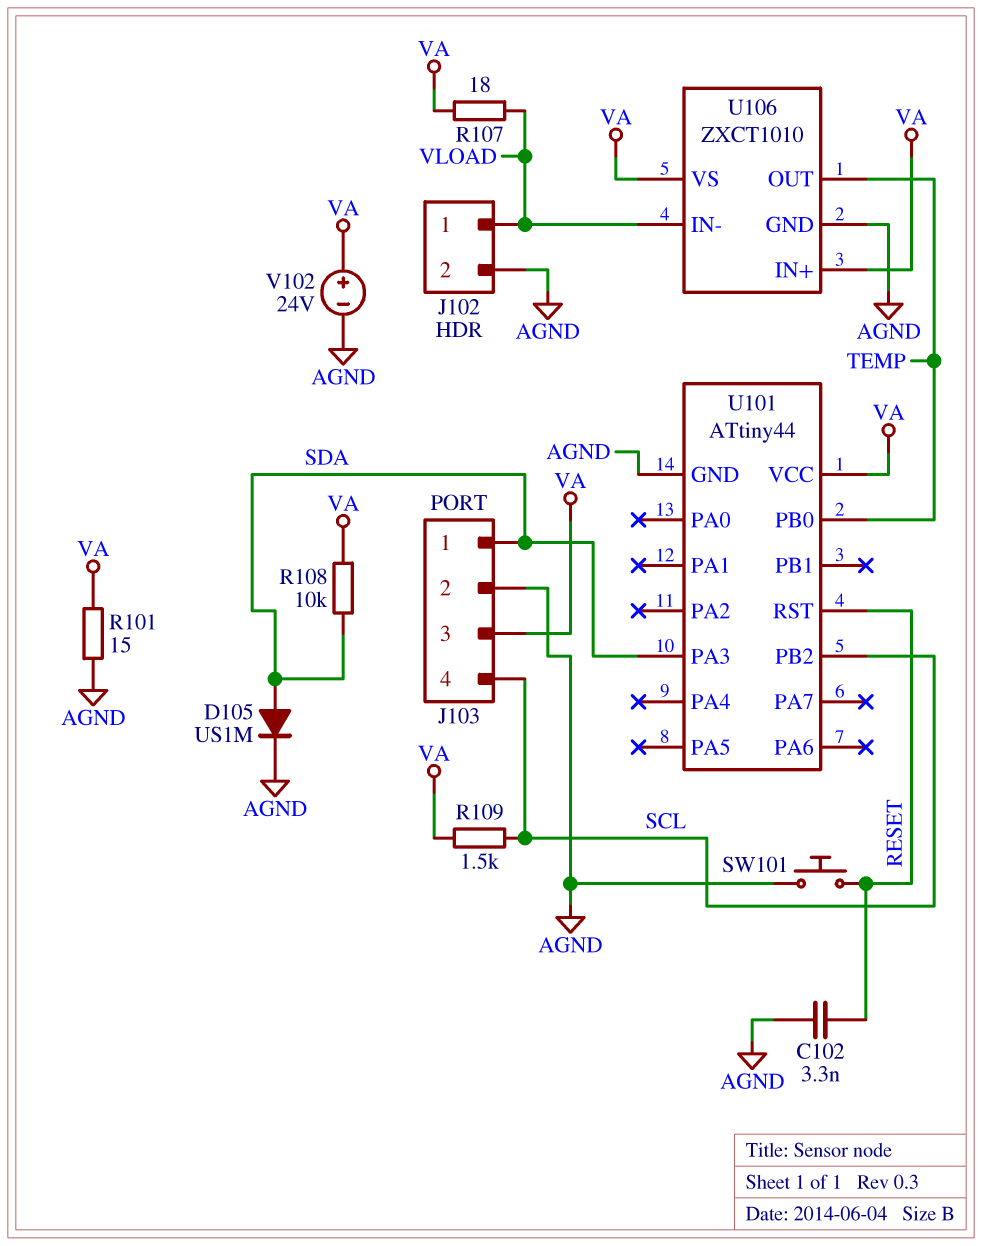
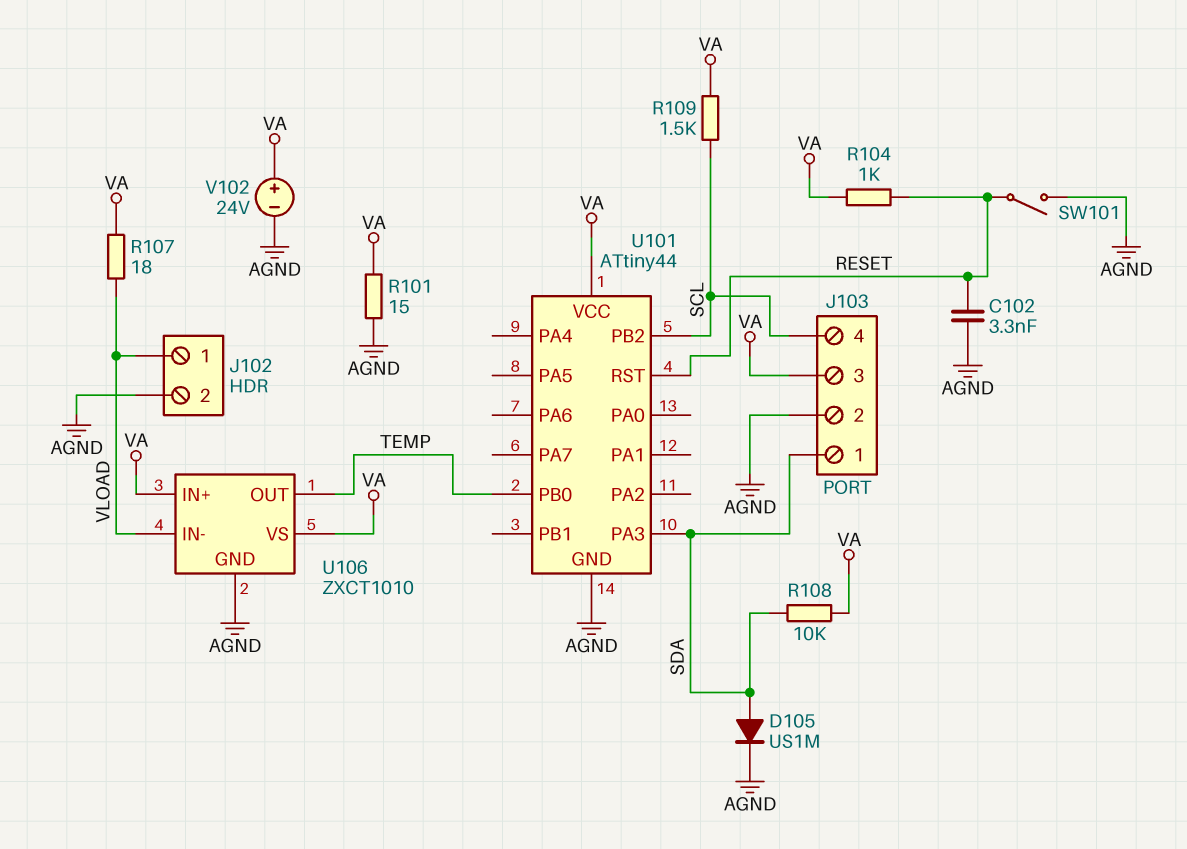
R104: none -> 1k (RESET, VA)
SW101: button (AGND, RESET) -> switch (AGND, RESET)

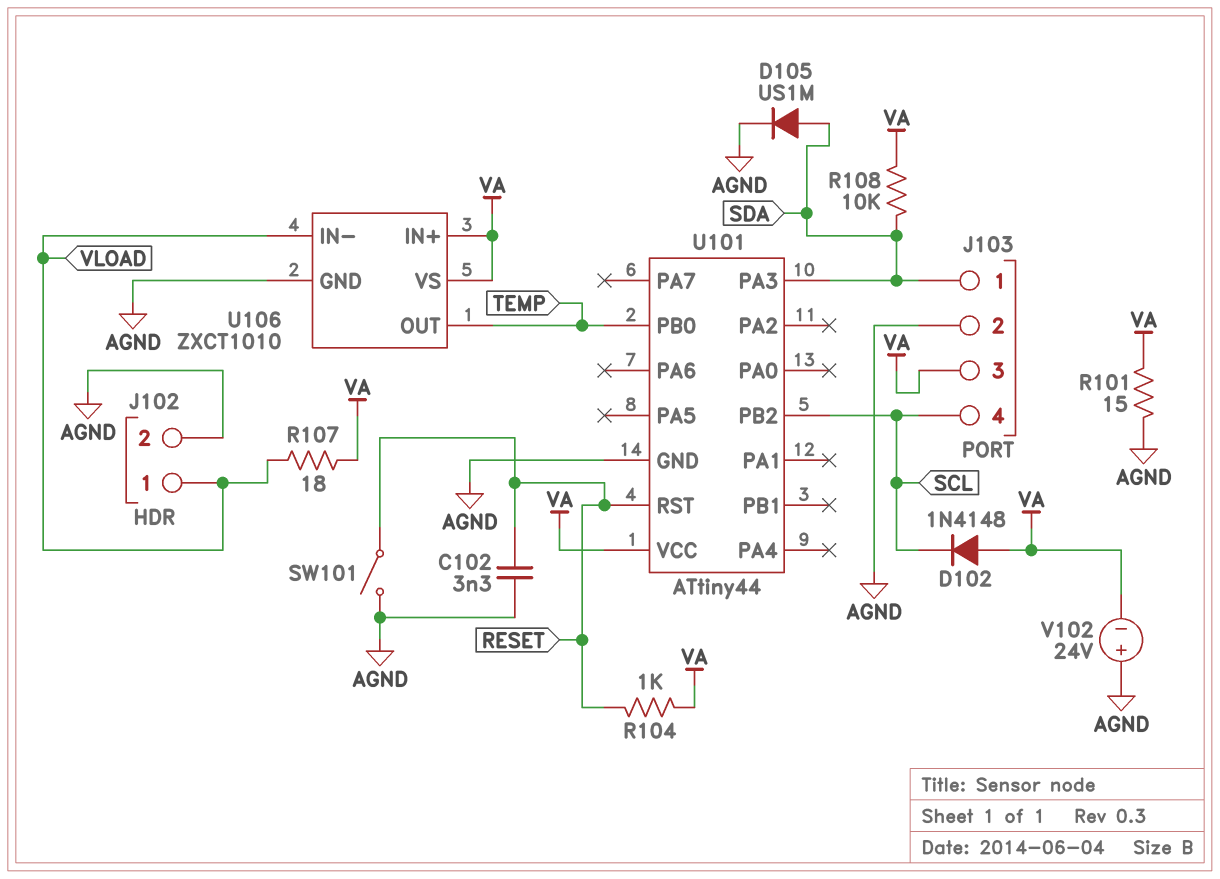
D102: none -> diode 1N4148 (A VA, K SCL)
R109: 1.5k (SCL, VA) -> none
V102: 24V (plus VA, minus AGND) -> 24V (plus AGND, minus VA)

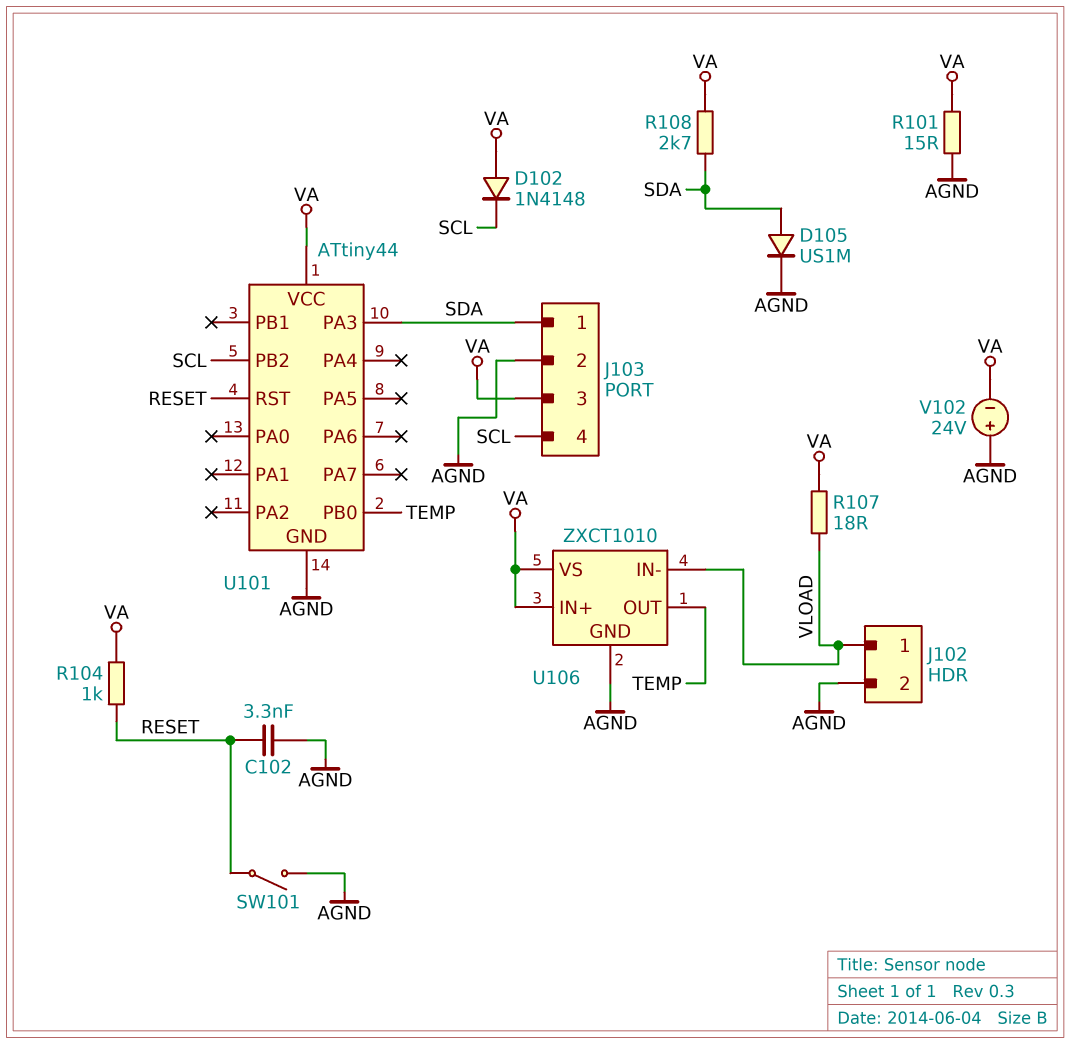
R108: 10k (SDA, VA) -> 2.7k (SDA, VA)

